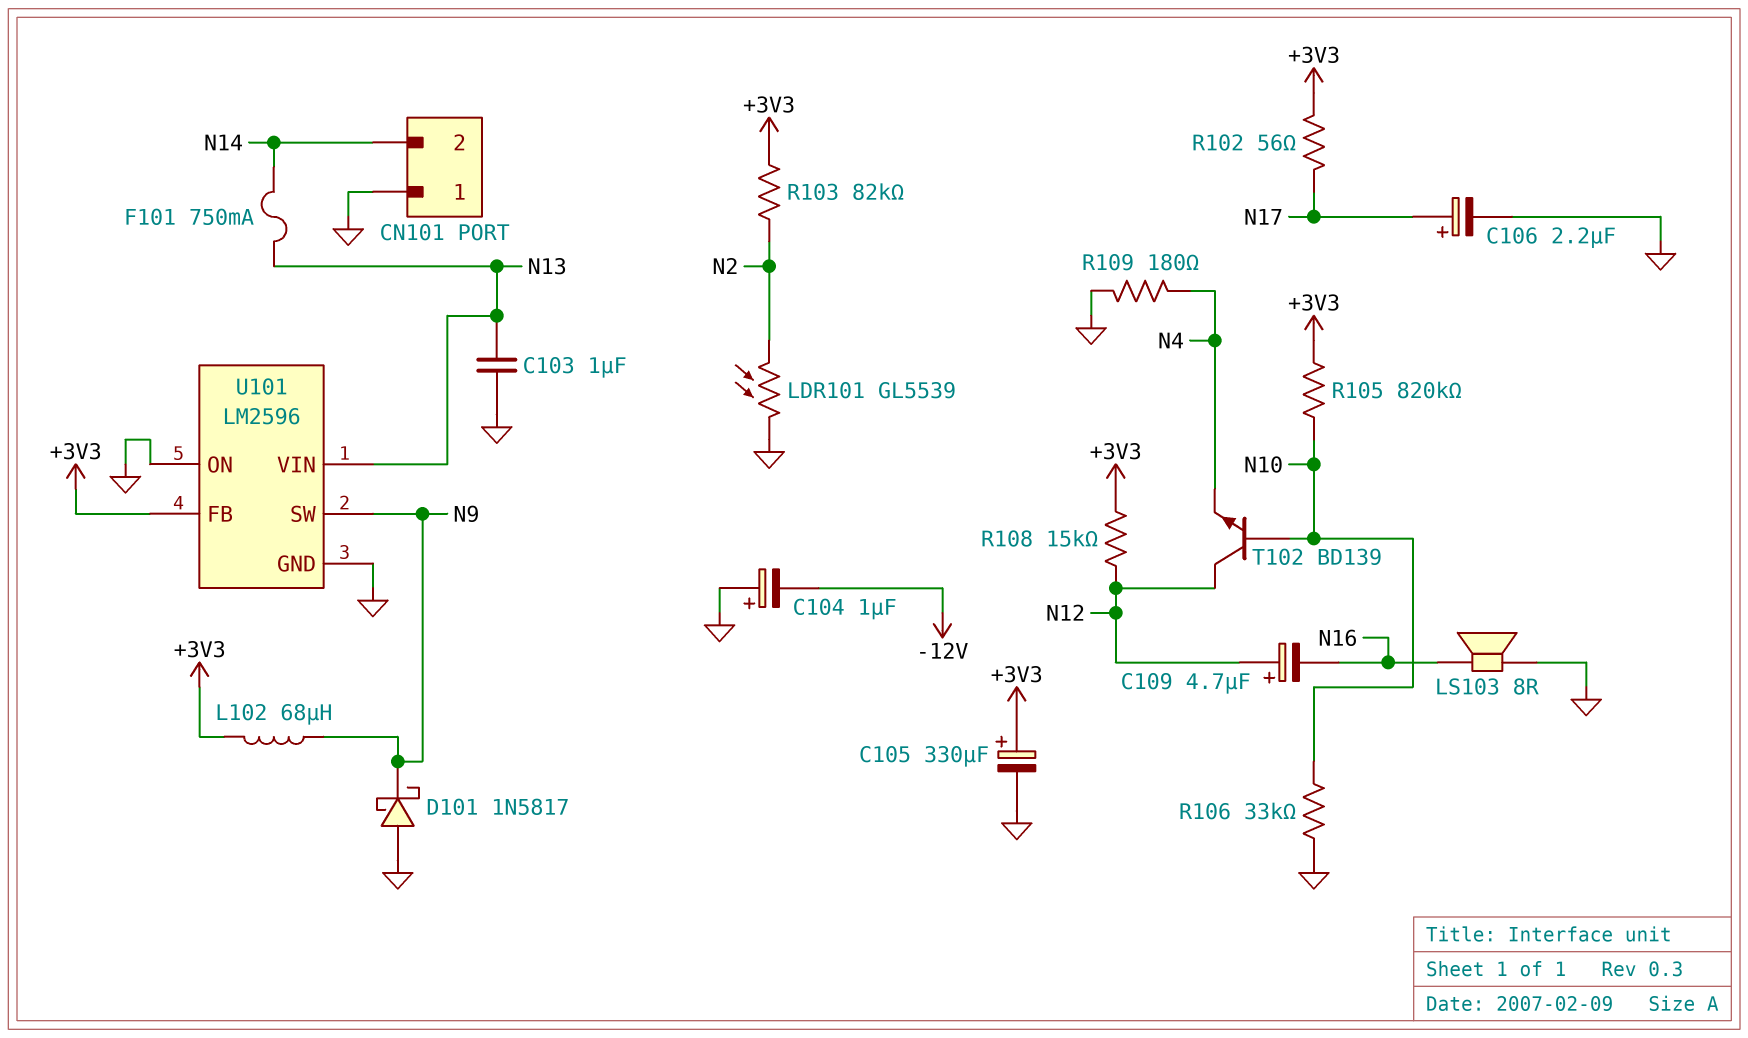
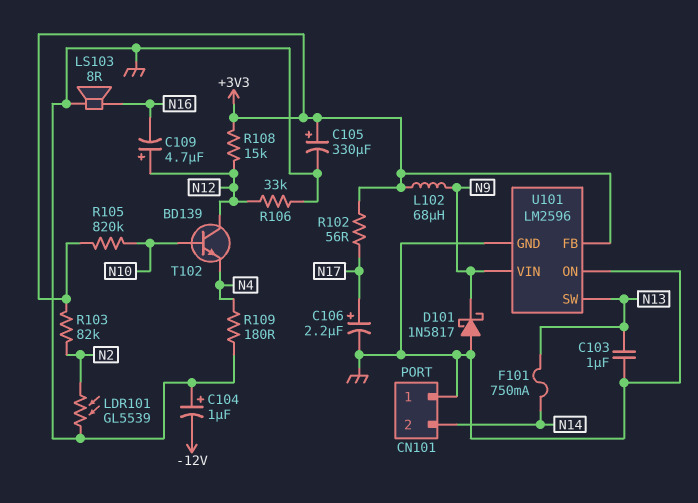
R106: 33k (GND, N10) -> 33k (GND, N12)
U101 pin SW: N9 -> N13
U101 pin VIN: N13 -> N9

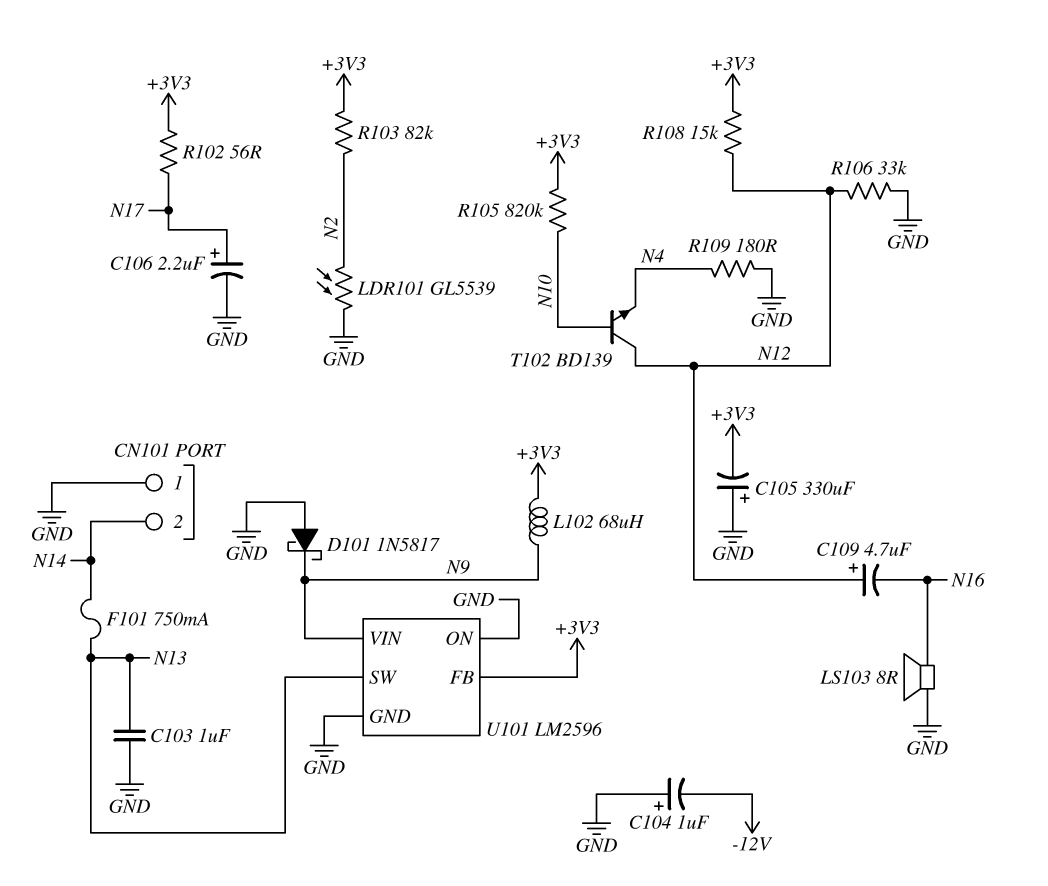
C105: 330uF (plus +3V3, minus GND) -> 330uF (plus GND, minus +3V3)

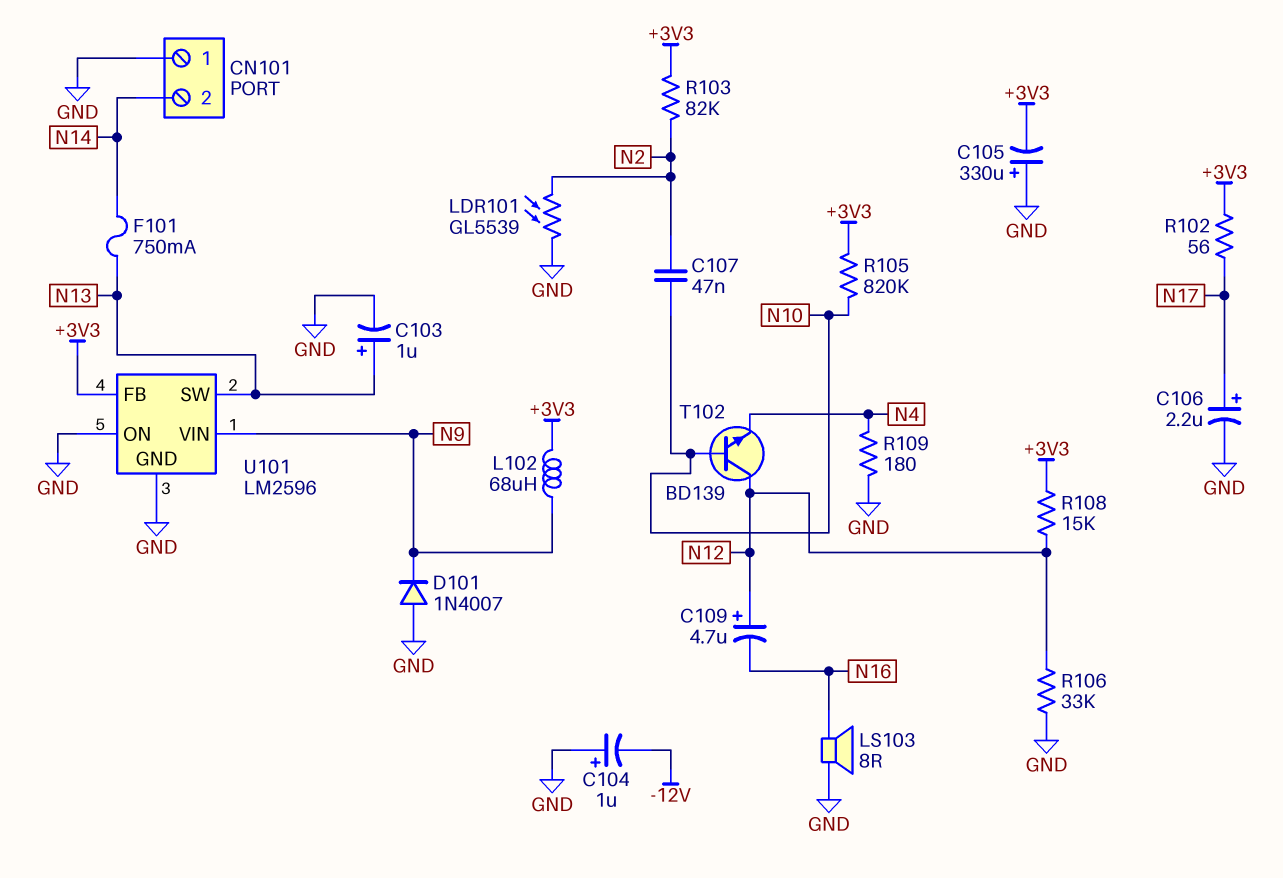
C103: 1uF (GND, N13) -> 1uF (plus N13, minus GND)
C107: none -> 47nF (N2, N10)
D101: schottky 1N5817 (A GND, K N9) -> diode 1N4007 (A GND, K N9)

